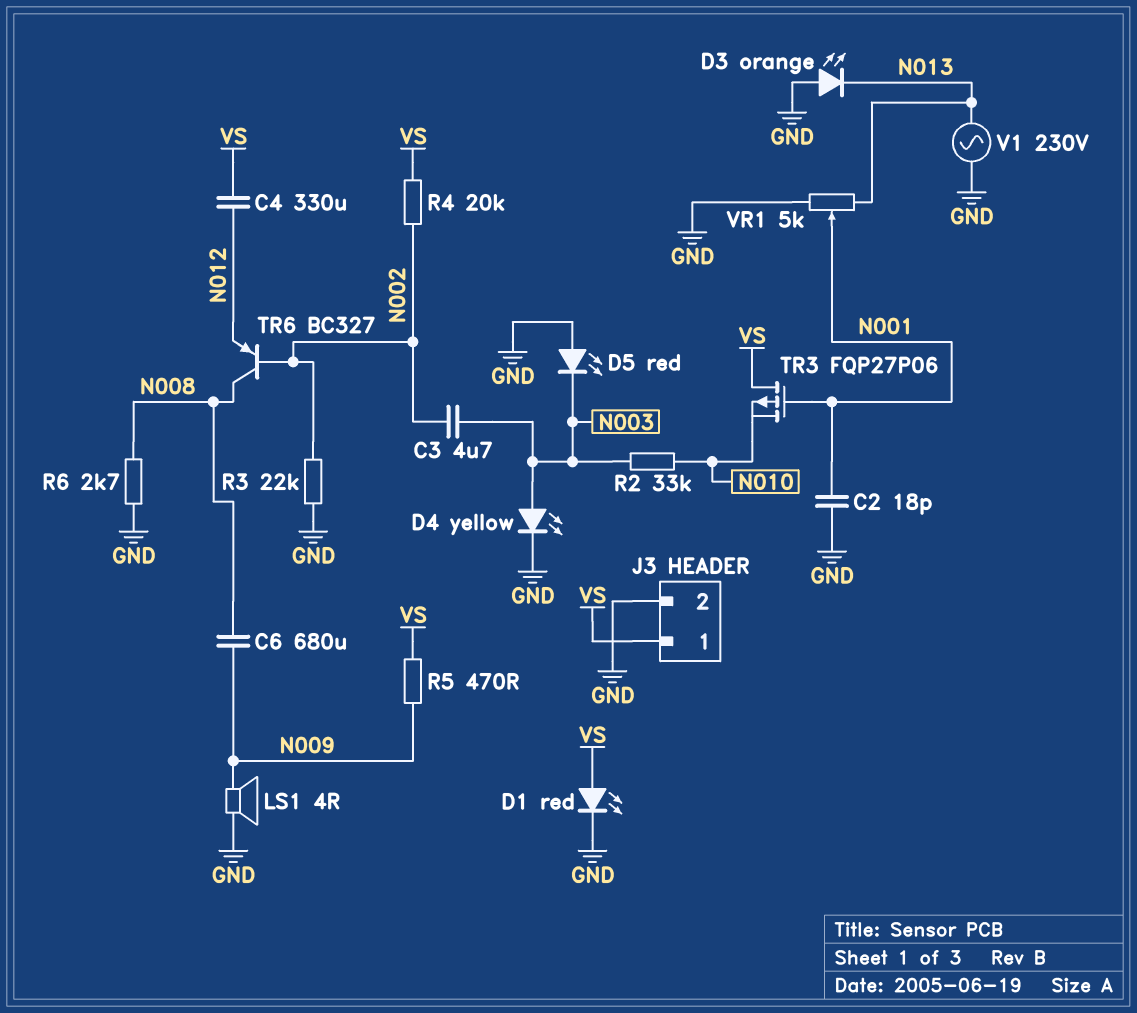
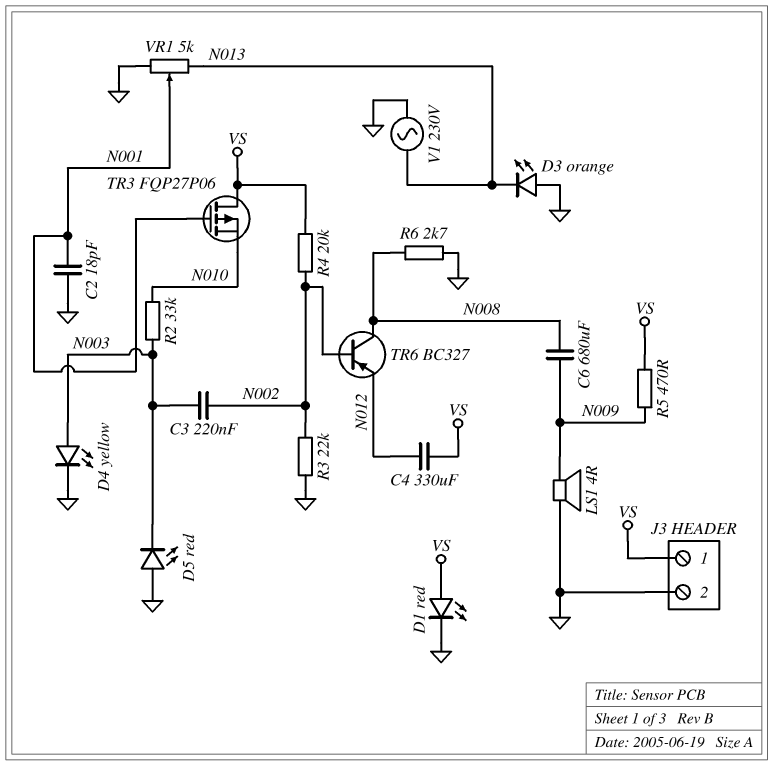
C3: 4.7uF (N002, N003) -> 220nF (N002, N003)

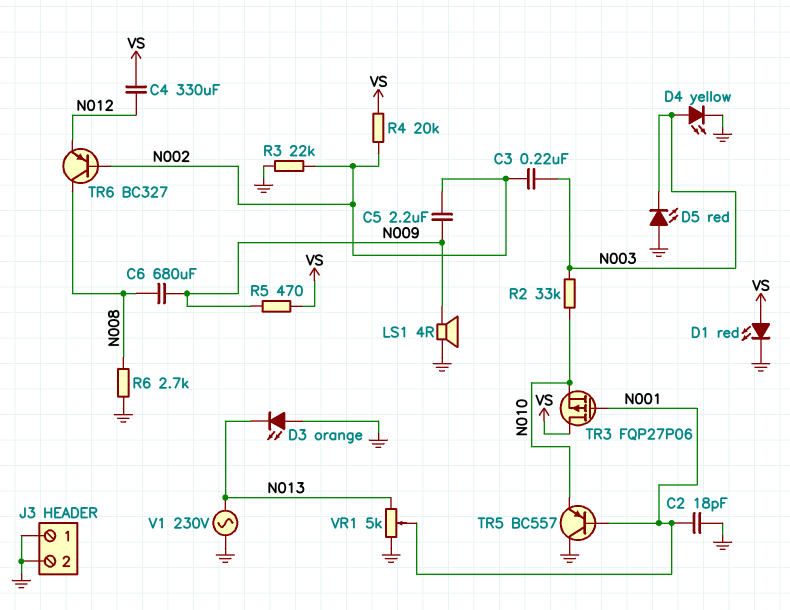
C5: none -> 2.2uF (N002, N009)
J3 pin 1: VS -> GND
TR5: none -> PNP BC557 (B N001, C GND, E N010)

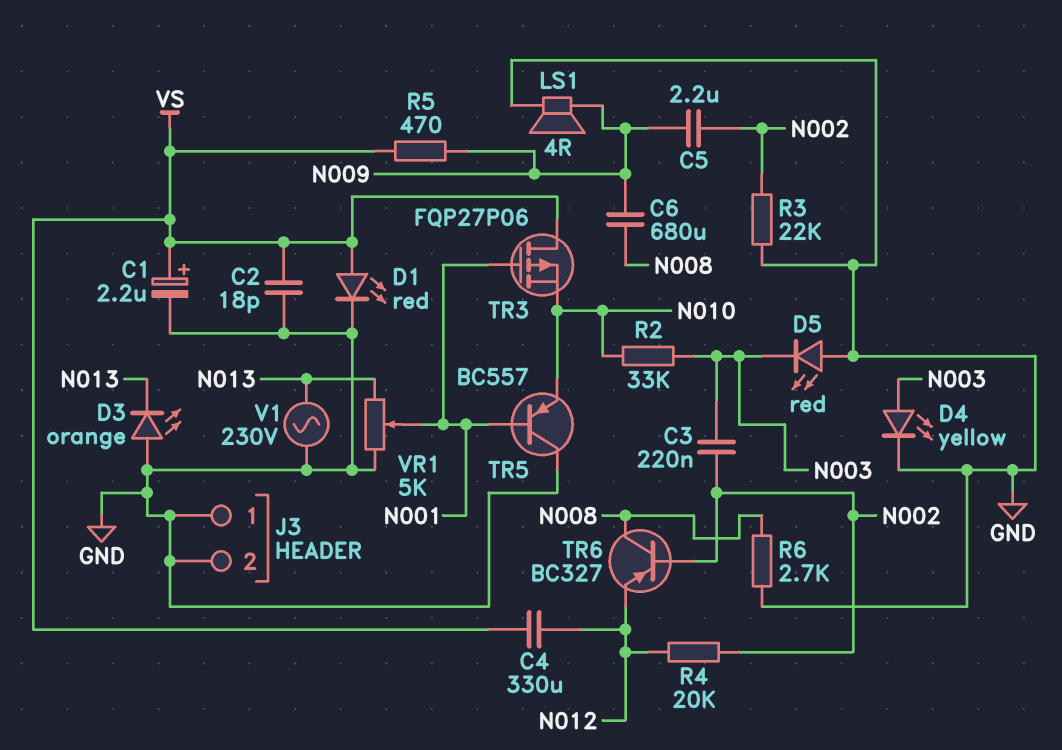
C1: none -> 2.2uF (plus VS, minus GND)
C2: 18pF (GND, N001) -> 18pF (GND, VS)
R4: 20k (N002, VS) -> 20k (N002, N012)

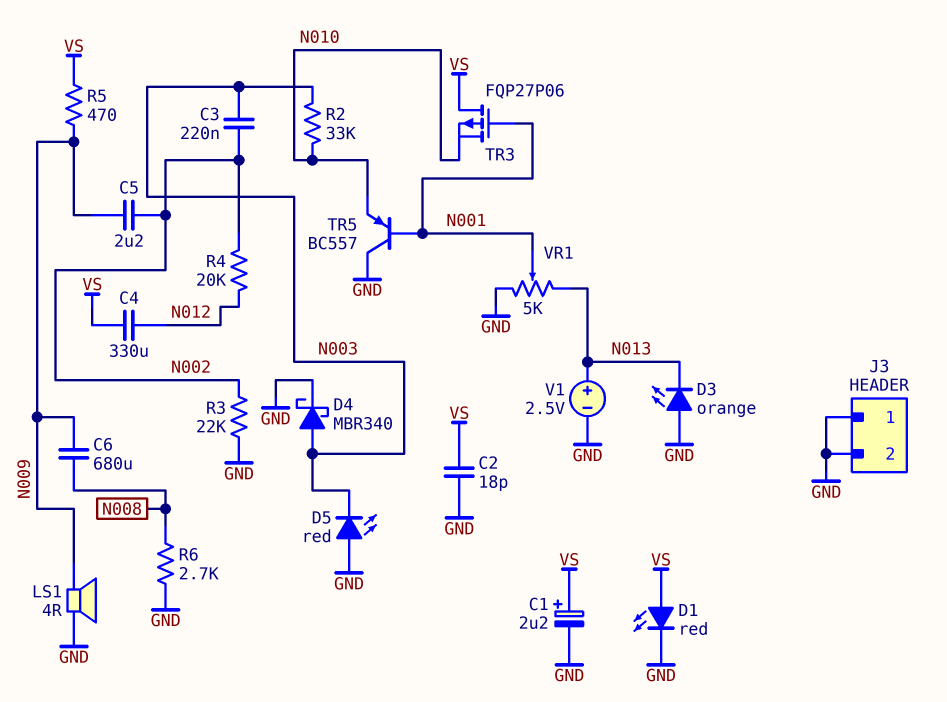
D4: LED yellow (A N003, K GND) -> schottky MBR340 (A N003, K GND)
TR6: PNP BC327 (B N002, C N008, E N012) -> none
V1: AC 230V (GND, N013) -> 2.5V (plus N013, minus GND)

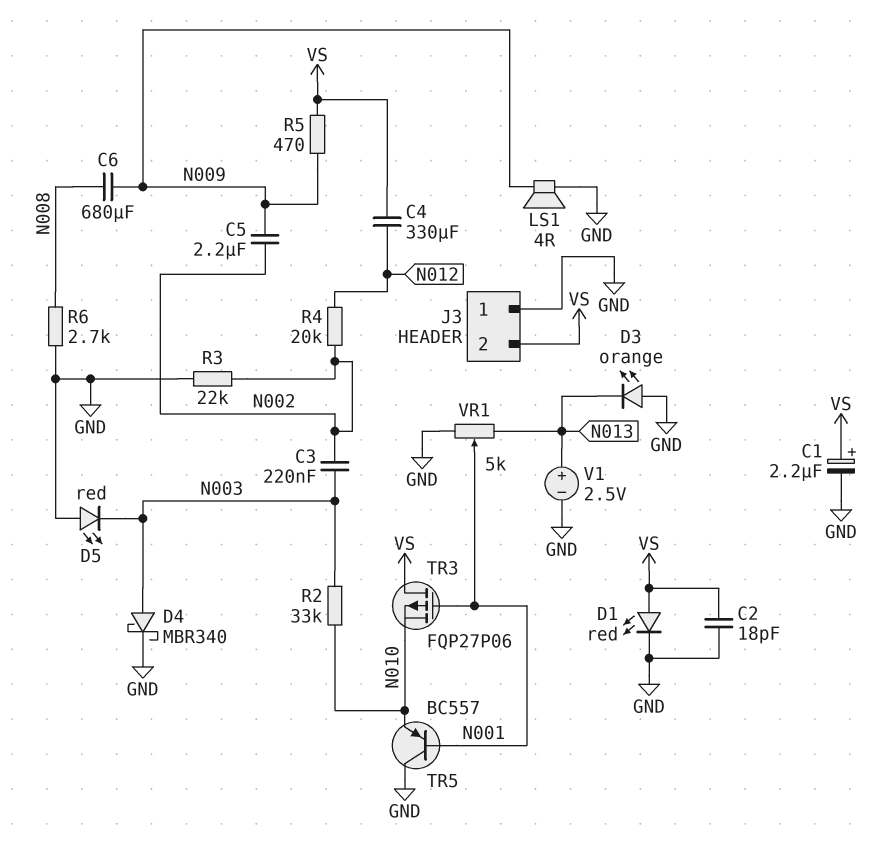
J3 pin 2: GND -> VS

